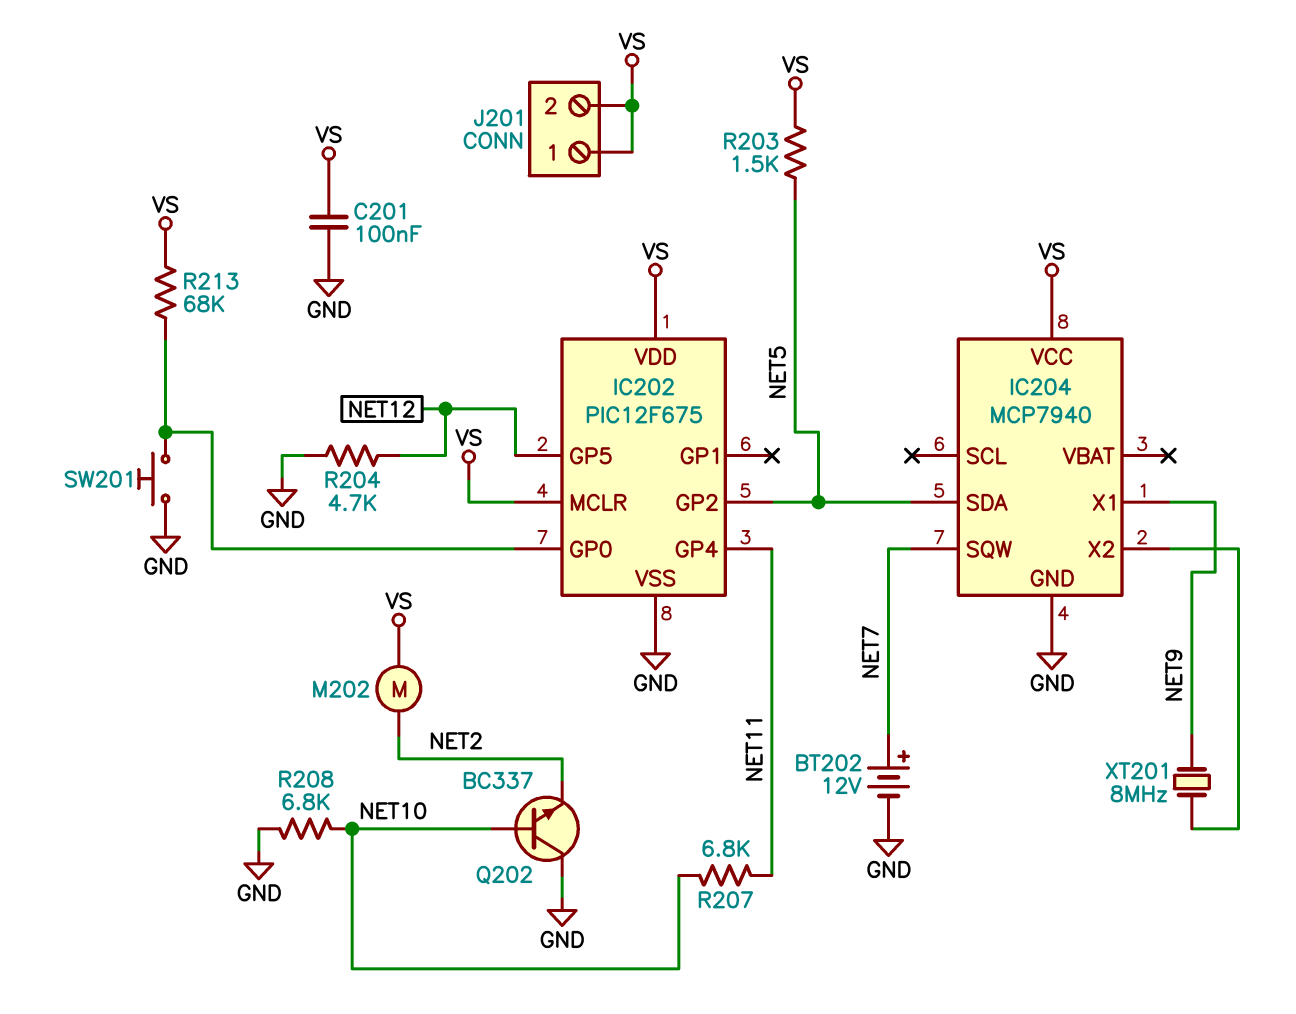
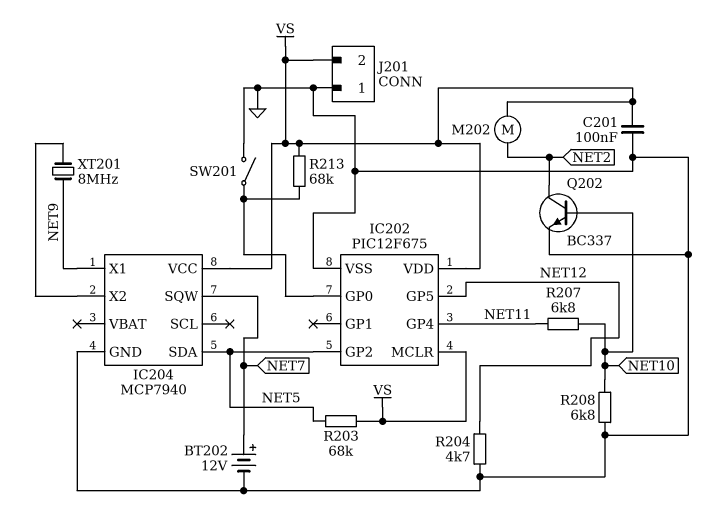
J201 pin 1: VS -> GND
Q202: NPN BC337 (B NET10, C GND, E NET2) -> NPN BC337 (B NET10, C NET2, E GND)
R203: 1.5k (NET5, VS) -> 68k (NET5, VS)
SW201: button (GND, IC202/GP0) -> switch (GND, IC202/GP0)

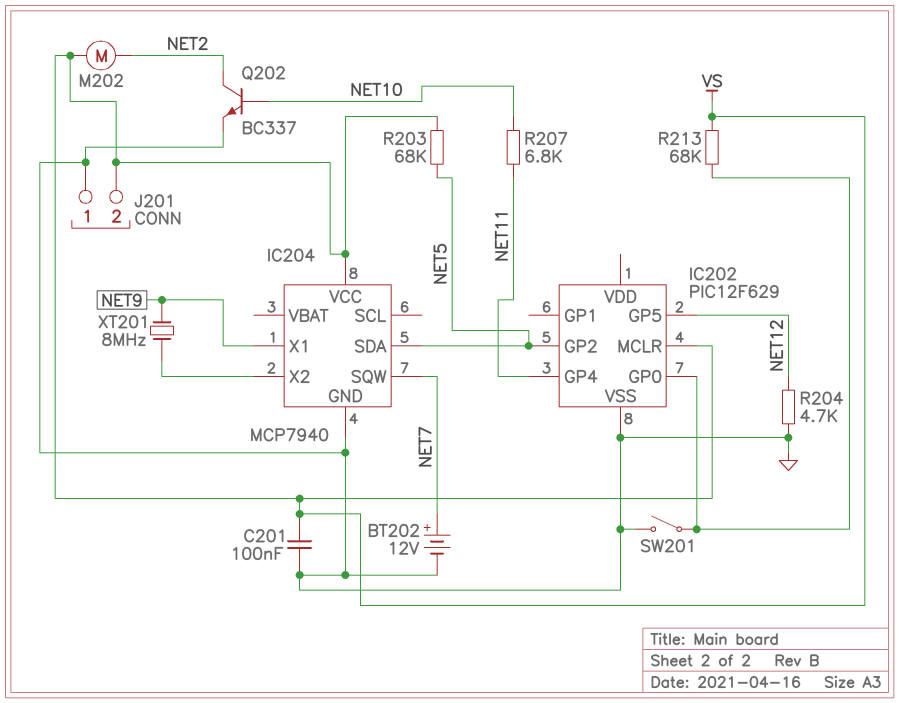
IC202: PIC12F675 -> PIC12F629
IC202 pin VDD: VS -> none
R208: 6.8k (GND, NET10) -> none

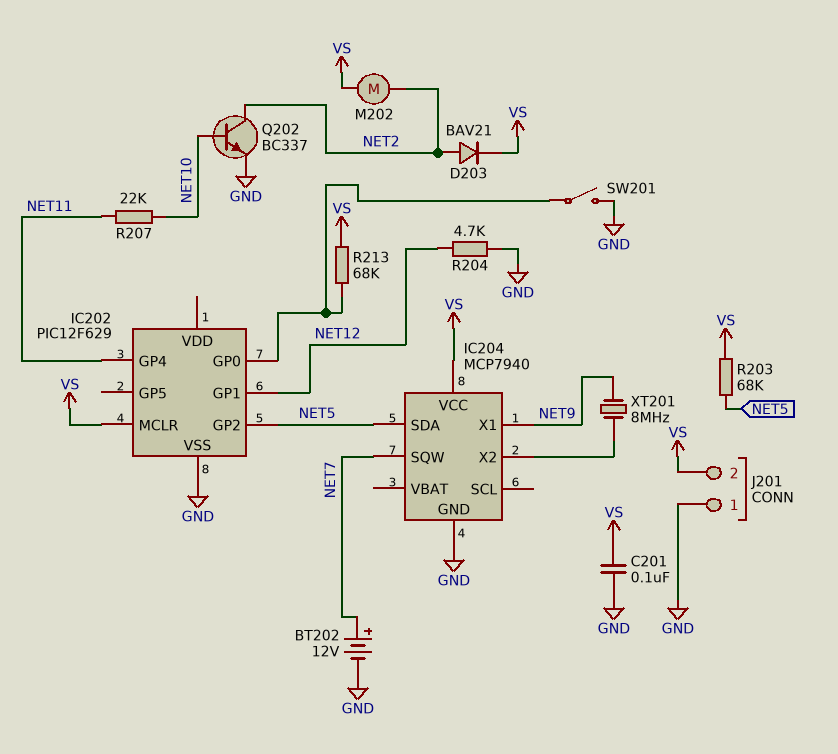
D203: none -> diode BAV21 (A NET2, K VS)
IC202 pin GP1: none -> NET12
IC202 pin GP5: NET12 -> none
R207: 6.8k (NET10, NET11) -> 22k (NET10, NET11)

